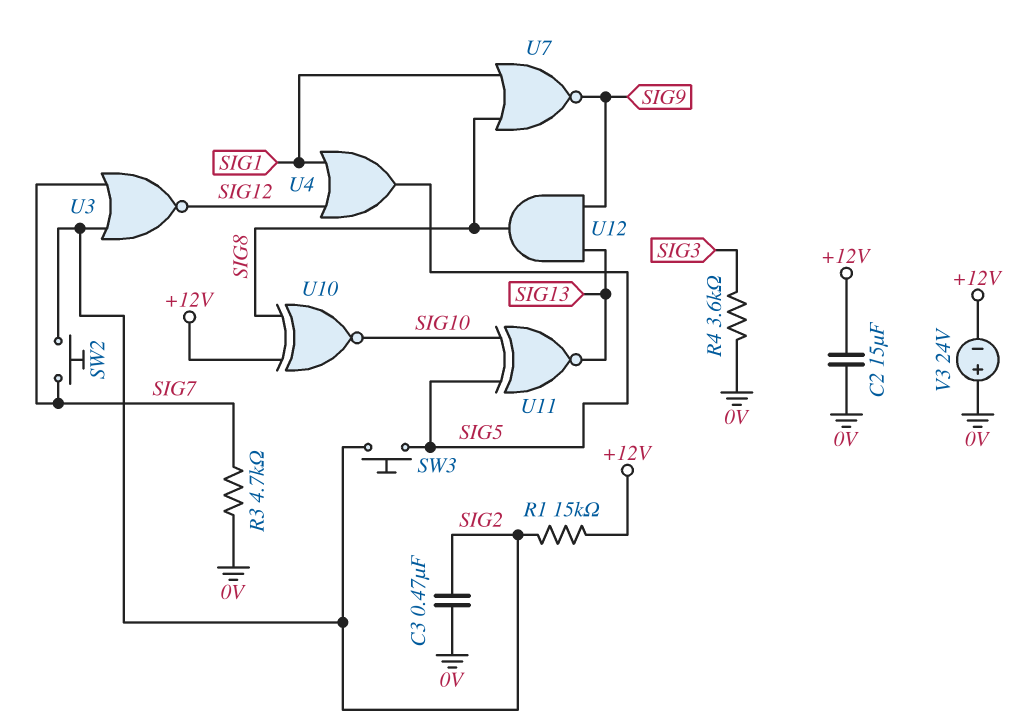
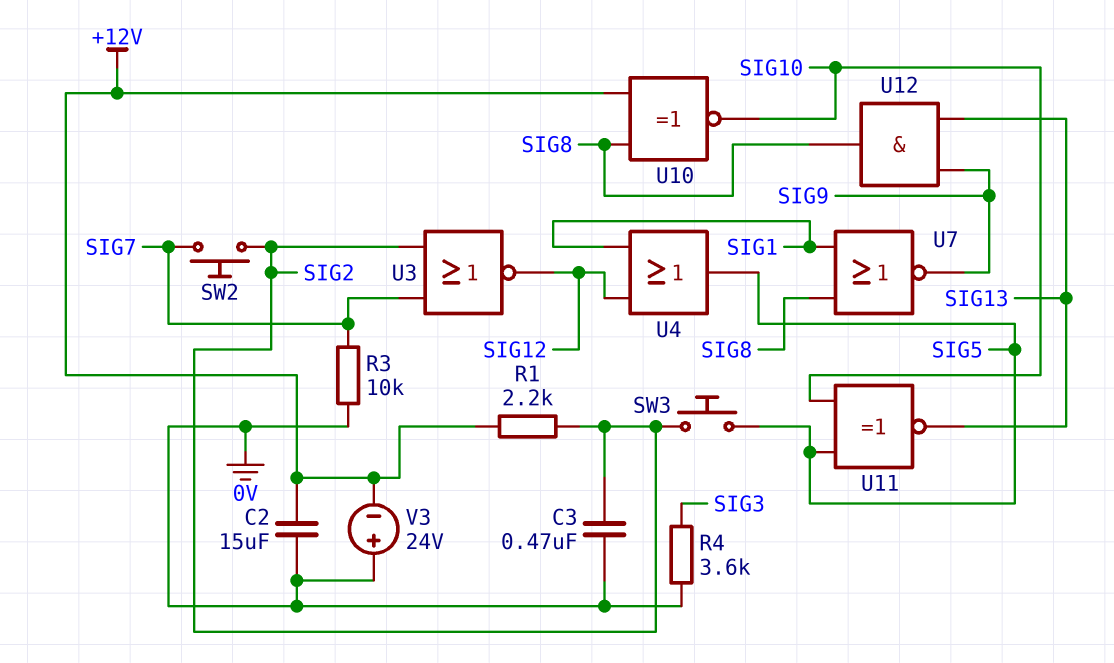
R1: 15k (+12V, SIG2) -> 2.2k (+12V, SIG2)
R3: 4.7k (0V, SIG7) -> 10k (0V, SIG7)

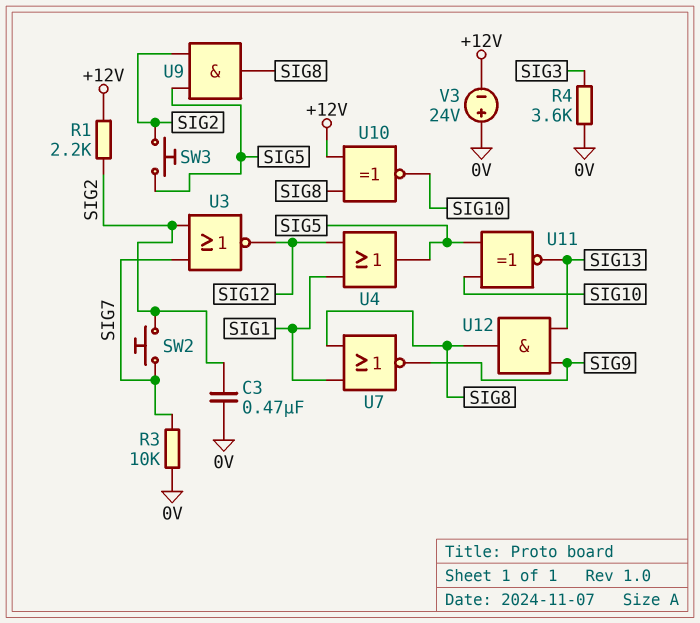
C2: 15uF (+12V, 0V) -> none
U9: none -> AND (in SIG2, in SIG5, out SIG8)

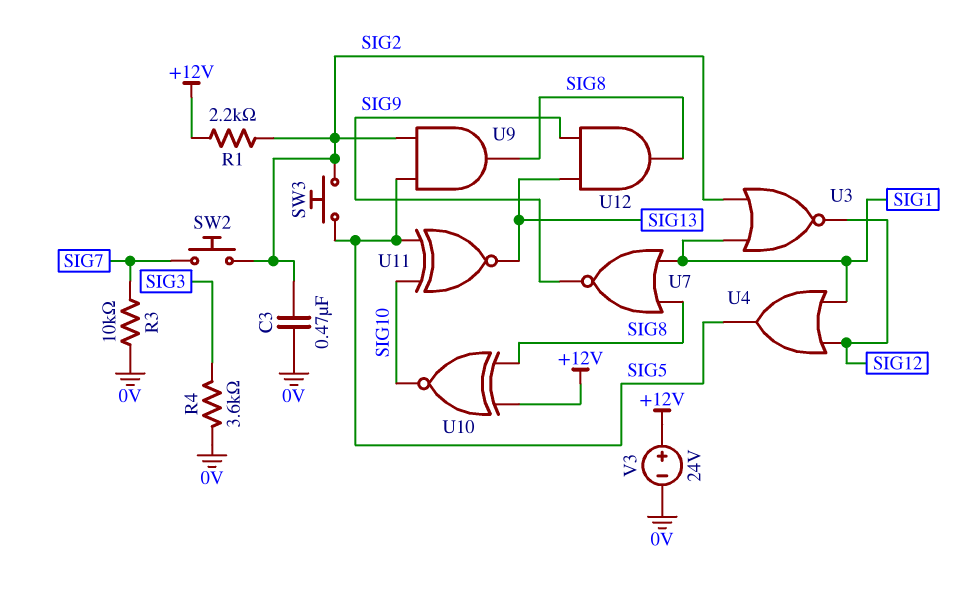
U3: NOR (in SIG2, in SIG7, out SIG12) -> NOR (in SIG1, in SIG2, out SIG12)
V3: 24V (plus 0V, minus +12V) -> 24V (plus +12V, minus 0V)

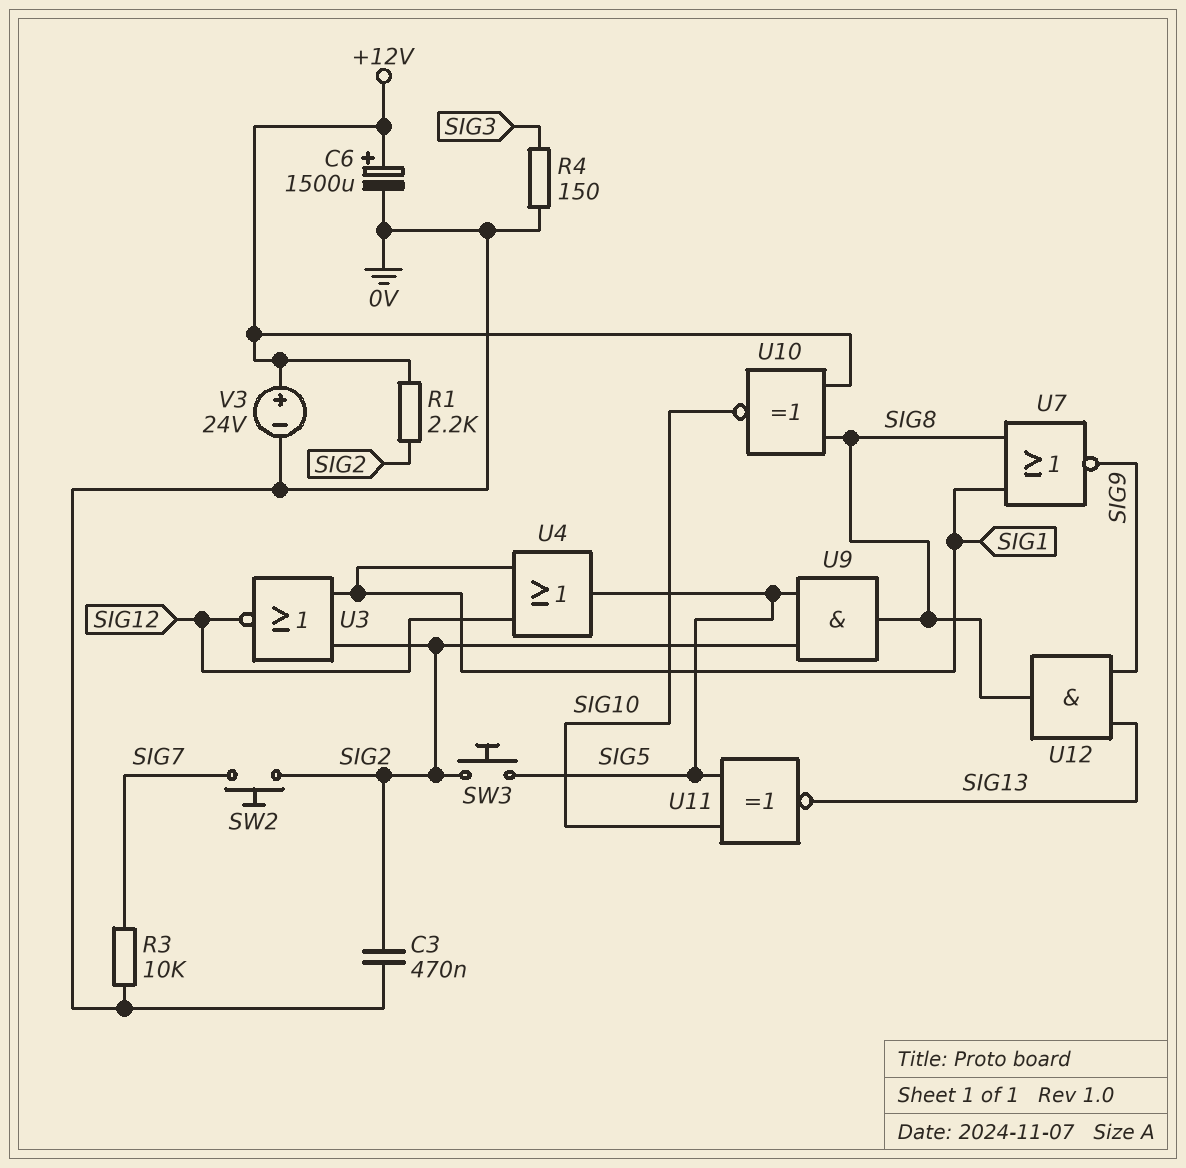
C6: none -> 1500uF (plus +12V, minus 0V)
R4: 3.6k (0V, SIG3) -> 150 (0V, SIG3)

